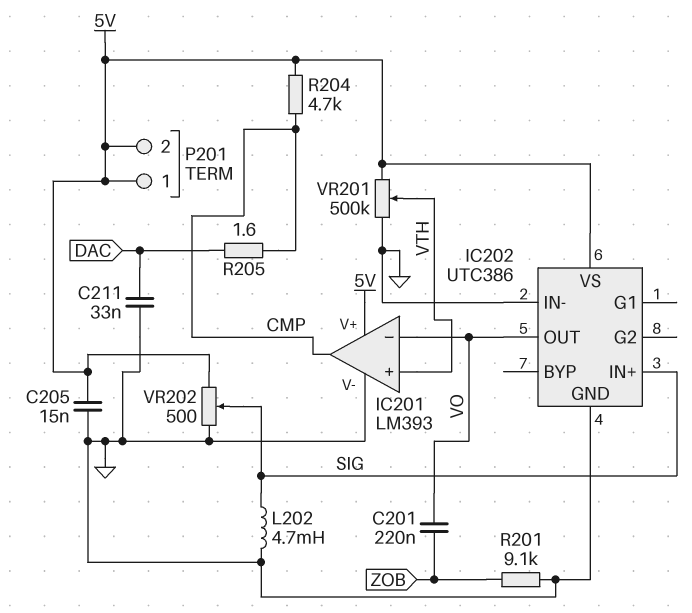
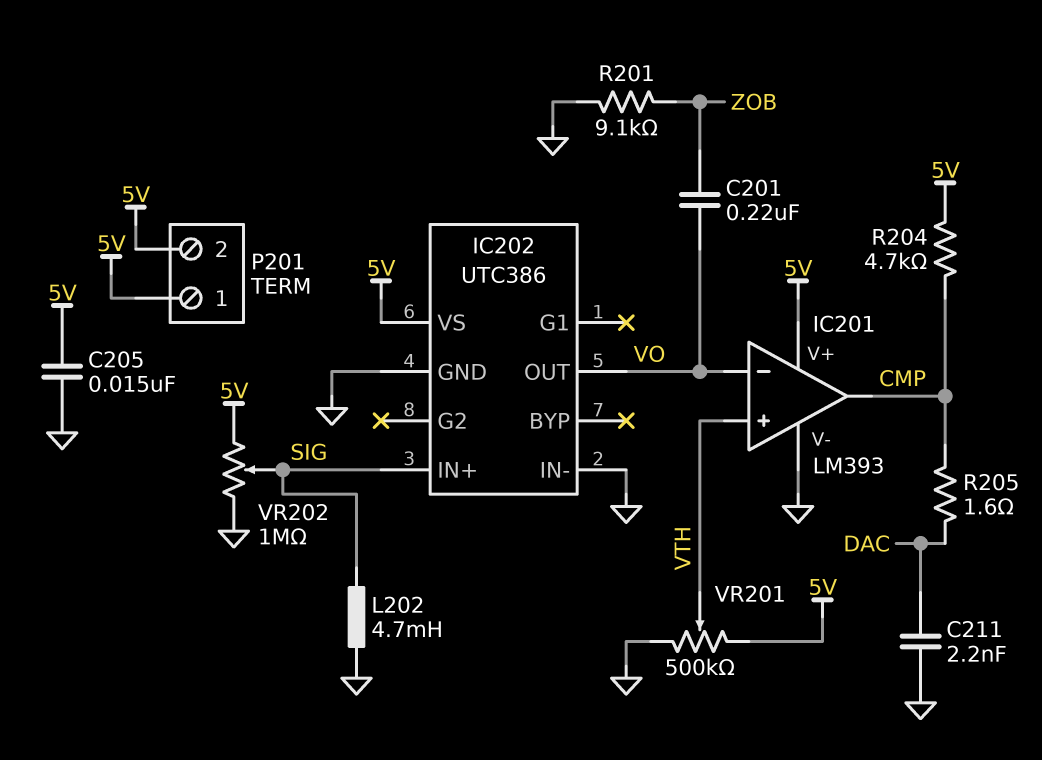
C211: 33nF (DAC, GND) -> 2.2nF (DAC, GND)
VR202: 500 (5V, GND, wiper SIG) -> 1M (5V, GND, wiper SIG)

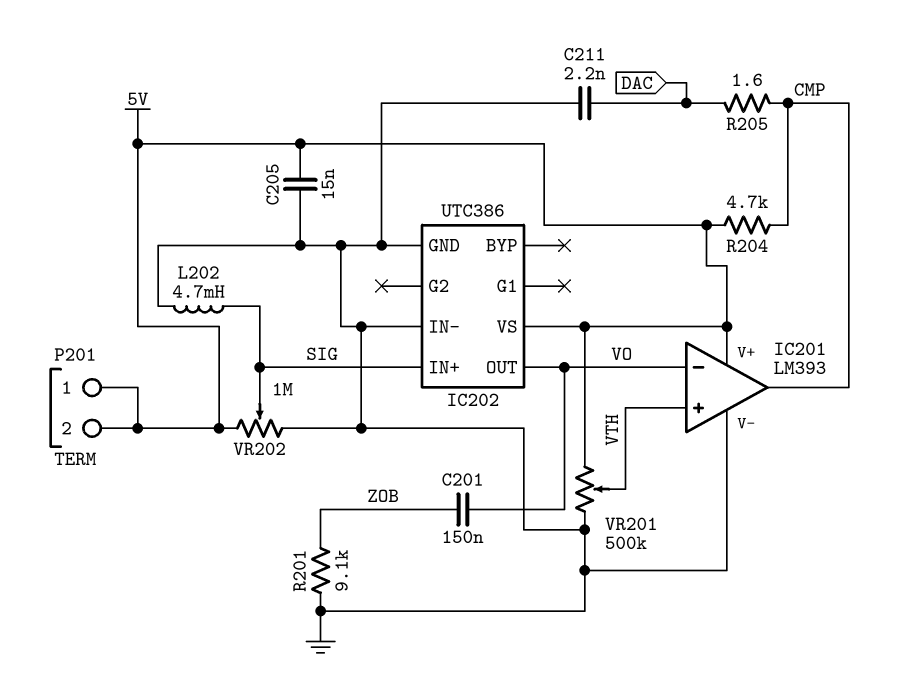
C201: 220nF (VO, ZOB) -> 150nF (VO, ZOB)

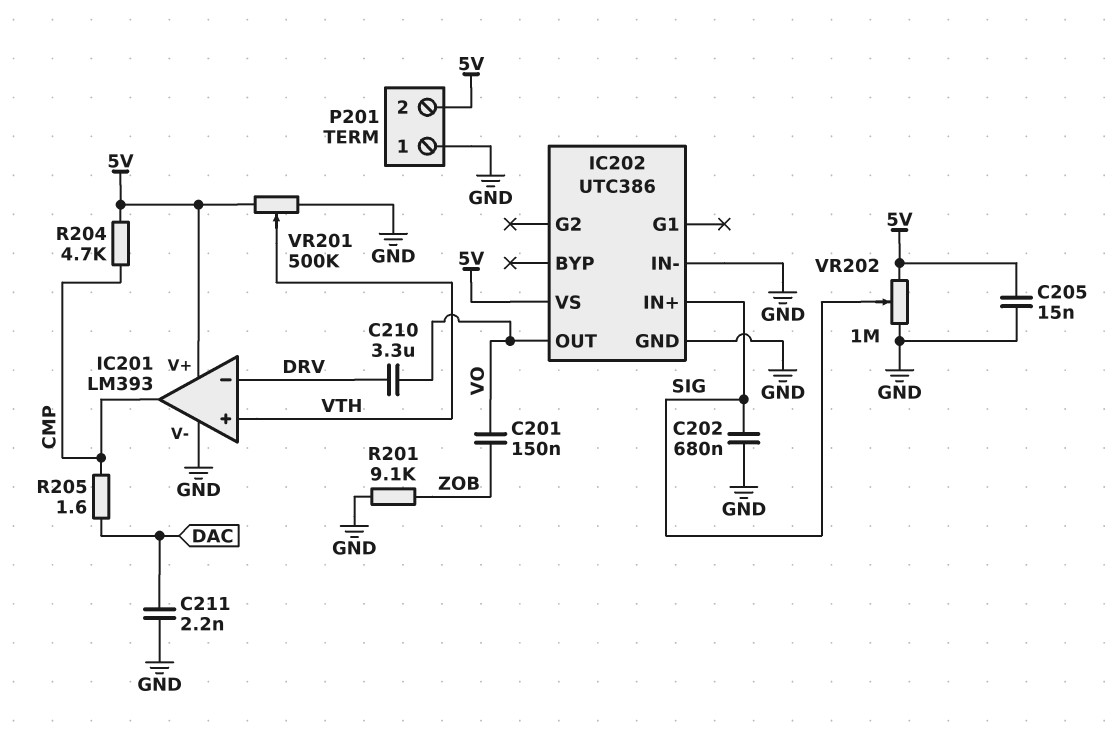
C202: none -> 680nF (GND, SIG)
C210: none -> 3.3uF (DRV, VO)
IC201 pin in-: VO -> DRV
L202: 4.7mH (GND, SIG) -> none
P201 pin 1: 5V -> GND

